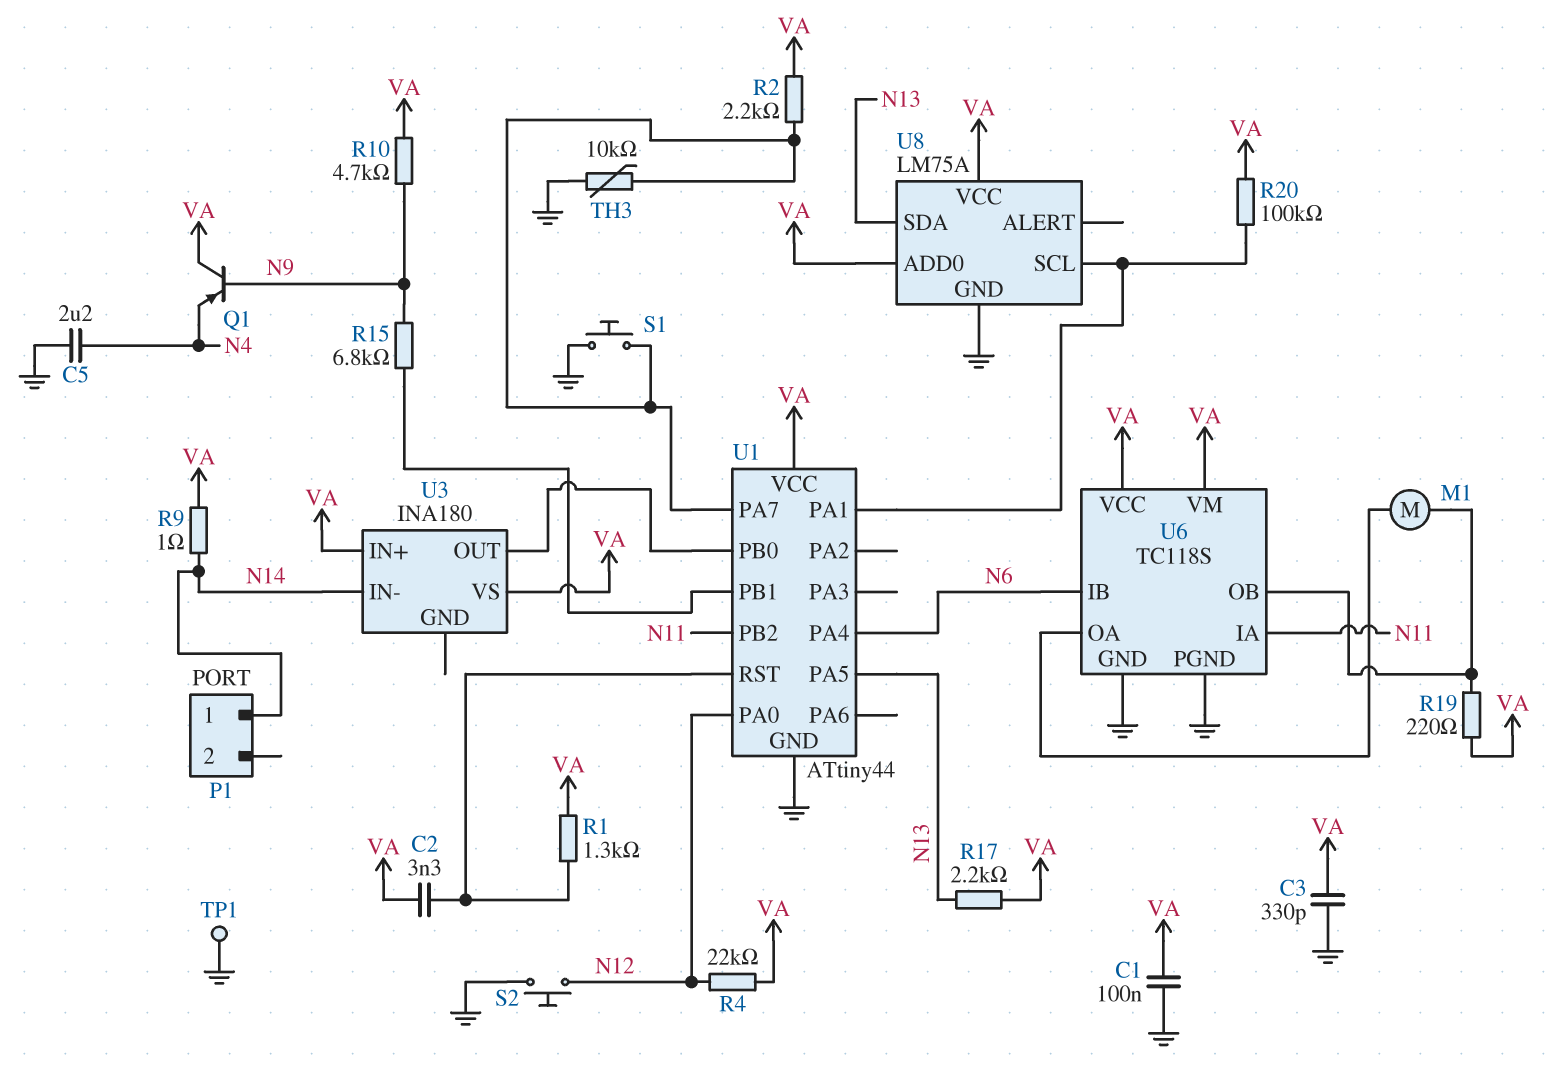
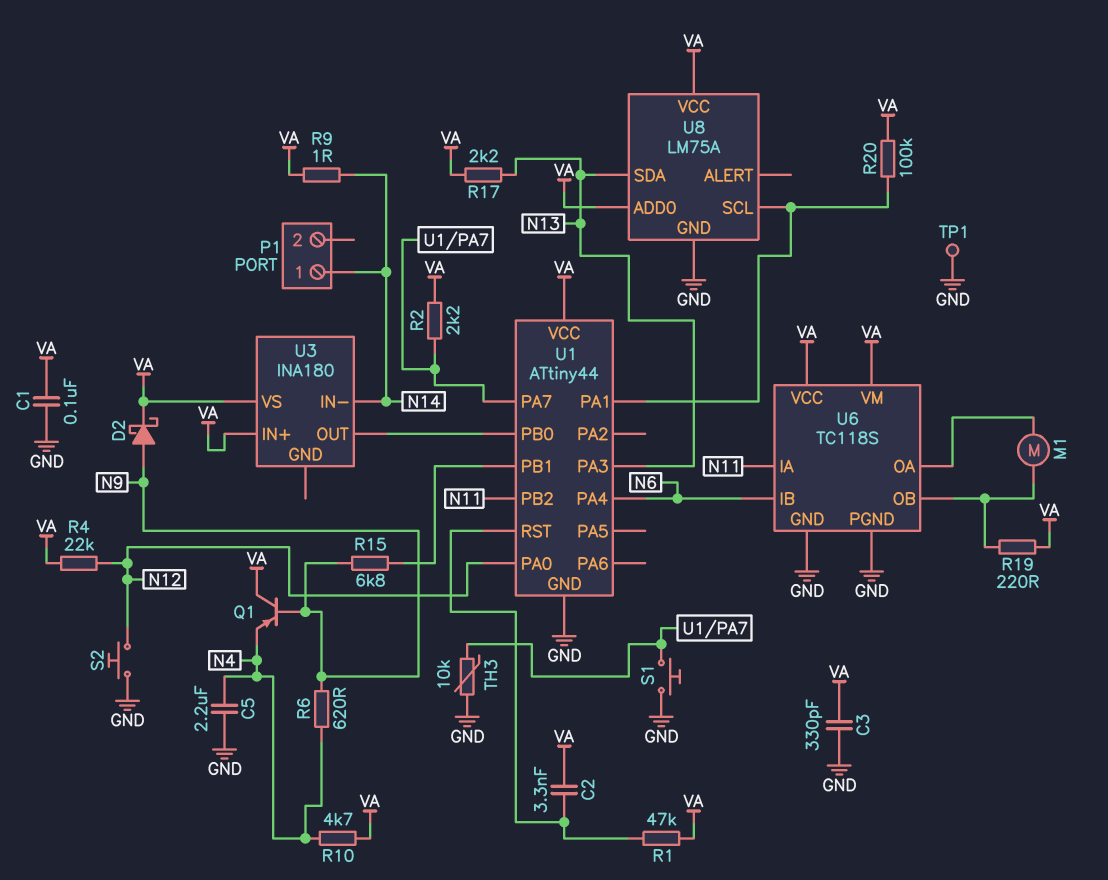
D2: none -> schottky (A N9, K VA)
R1: 1.3k (U1/RST, VA) -> 47k (U1/RST, VA)
R6: none -> 620 (N4, N9)
R10: 4.7k (N9, VA) -> 4.7k (N4, VA)
U1 pin PA3: none -> N13
U1 pin PA5: N13 -> none

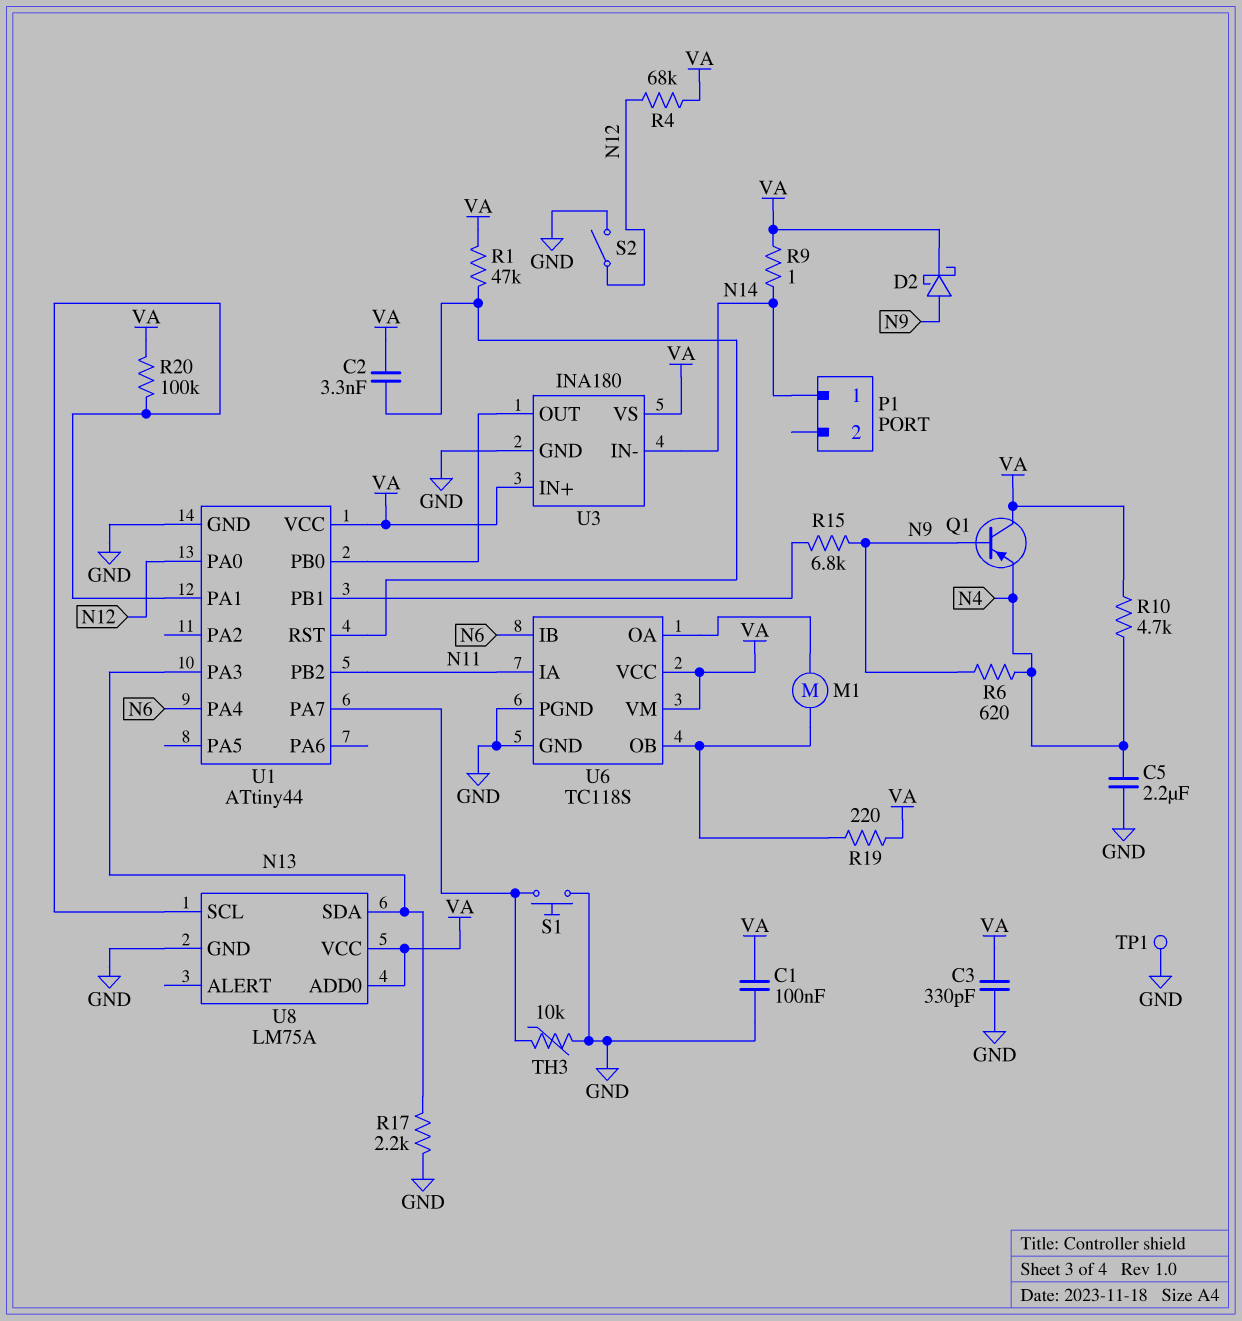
R2: 2.2k (U1/PA7, VA) -> none
R4: 22k (N12, VA) -> 68k (N12, VA)
R17: 2.2k (N13, VA) -> 2.2k (GND, N13)
S2: button (GND, N12) -> switch (GND, N12)
U3 pin GND: none -> GND

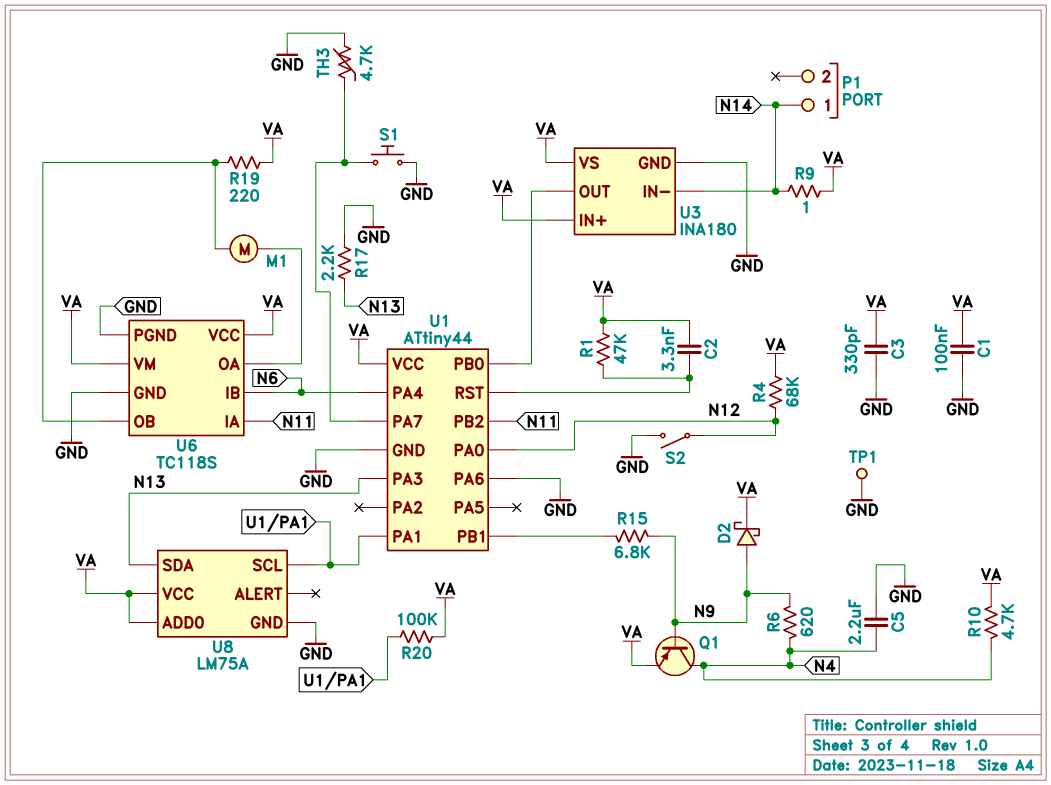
Q1: PNP (B N9, C VA, E N4) -> PNP (B N9, C N4, E VA)
TH3: 10k (GND, U1/PA7) -> 4.7k (GND, U1/PA7)
U1 pin PA6: none -> GND

